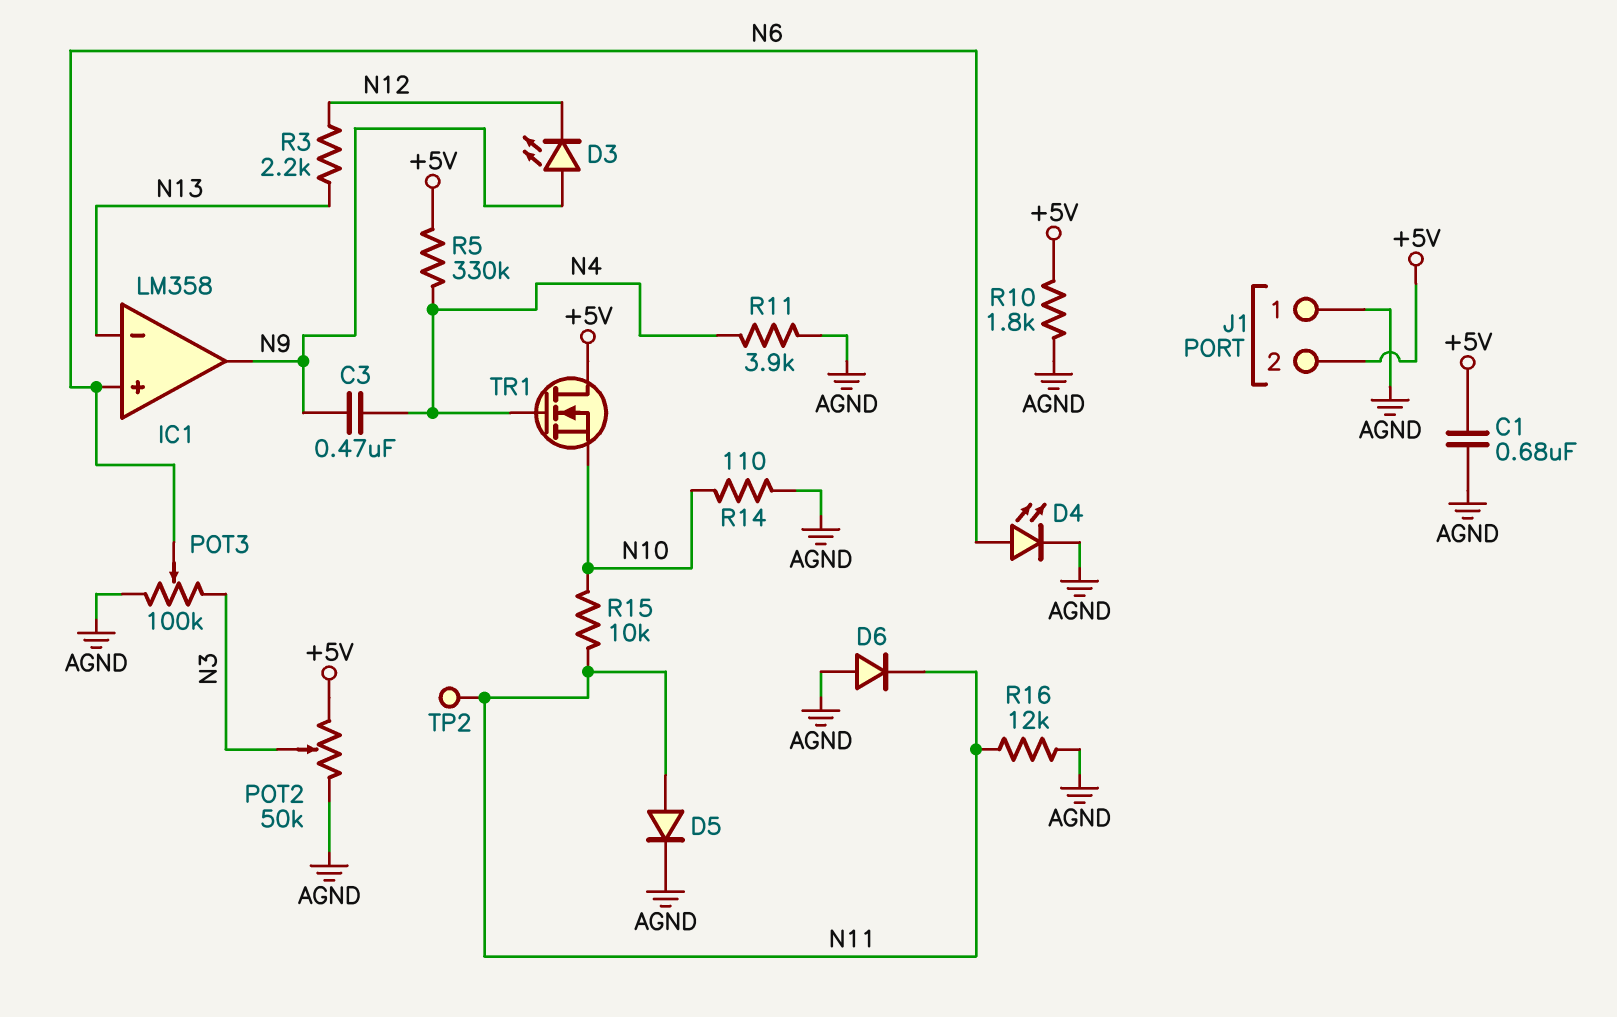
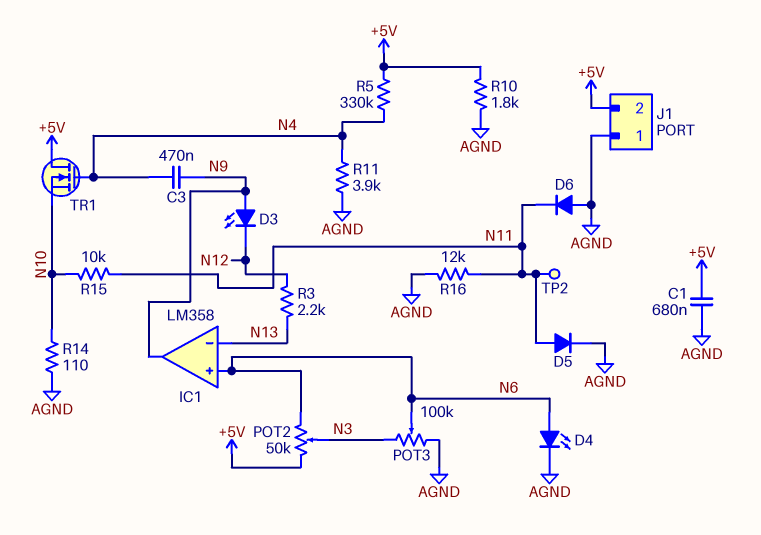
POT2: 50k (+5V, AGND, wiper N3) -> 50k (+5V, N6, wiper N3)

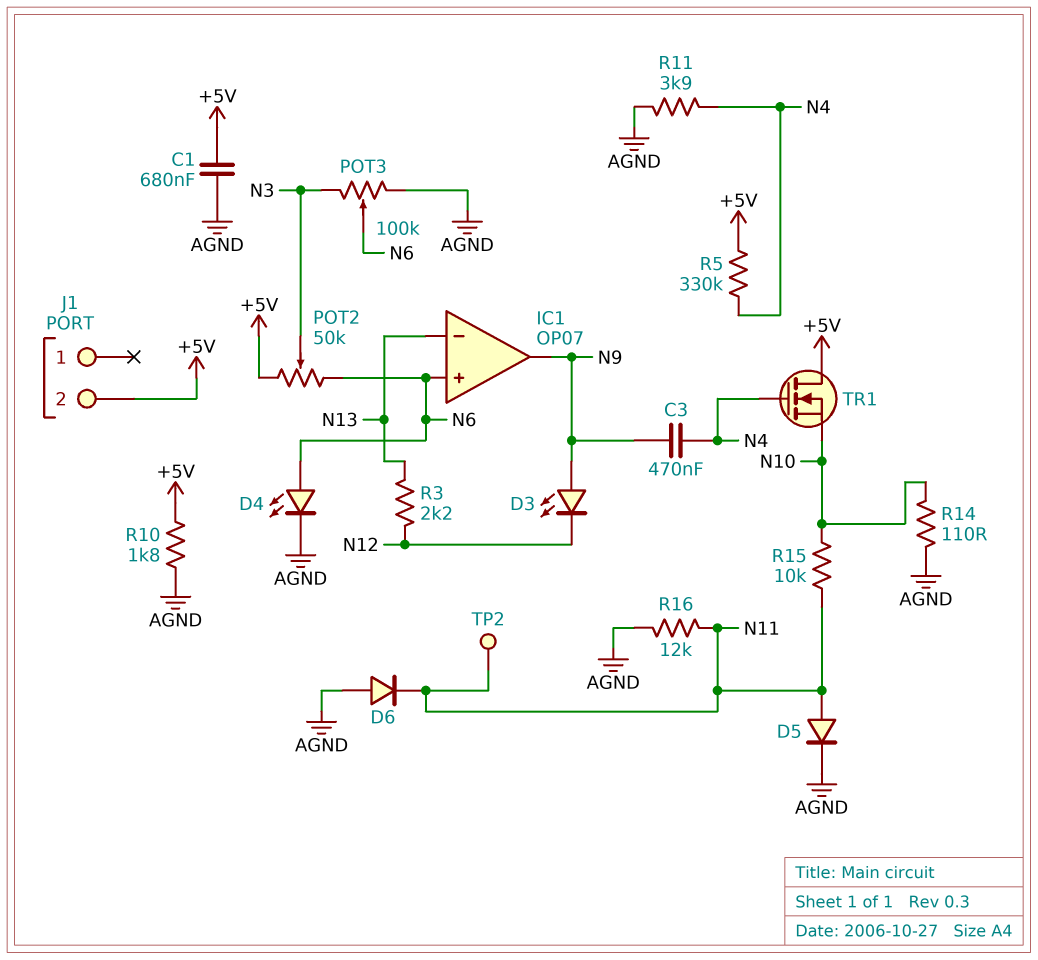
IC1: LM358 -> OP07
J1 pin 1: AGND -> none

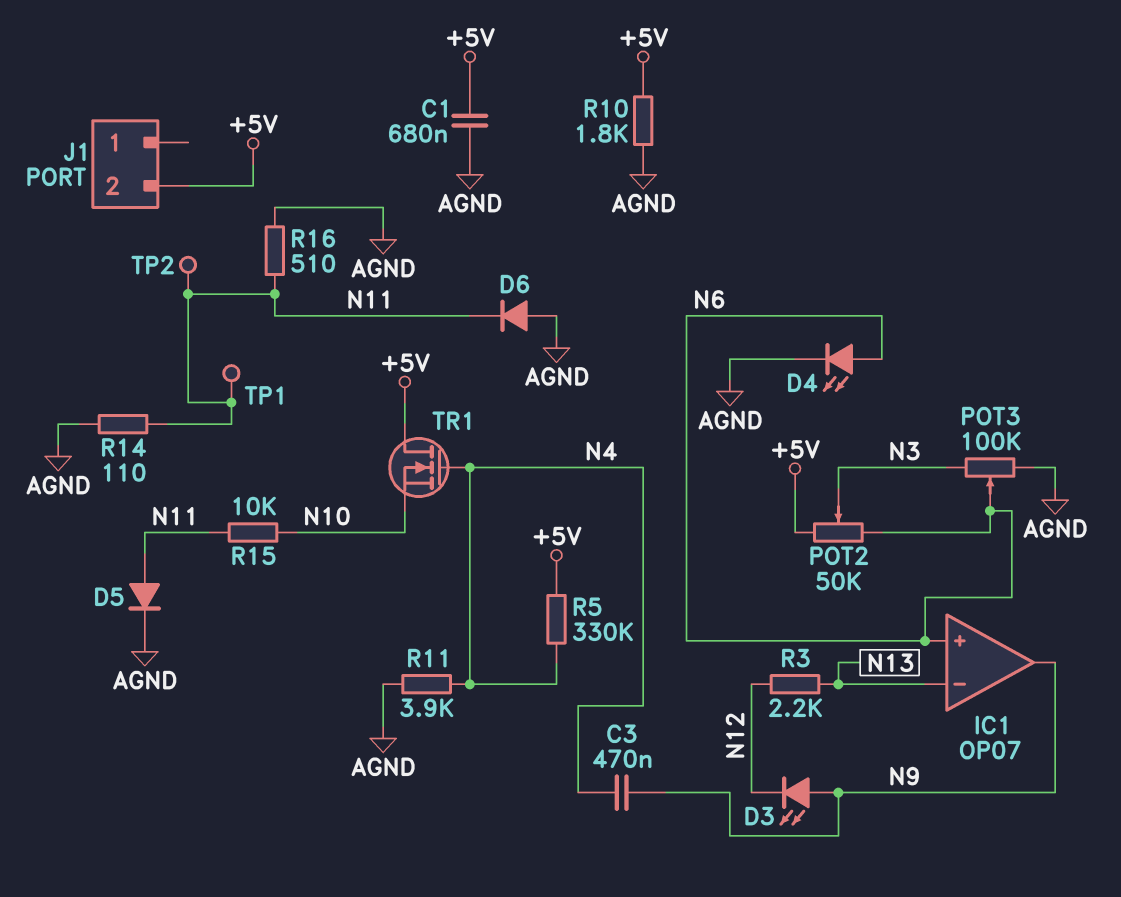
R14: 110 (AGND, N10) -> 110 (AGND, N11)
R16: 12k (AGND, N11) -> 510 (AGND, N11)
TP1: none -> test point (N11)

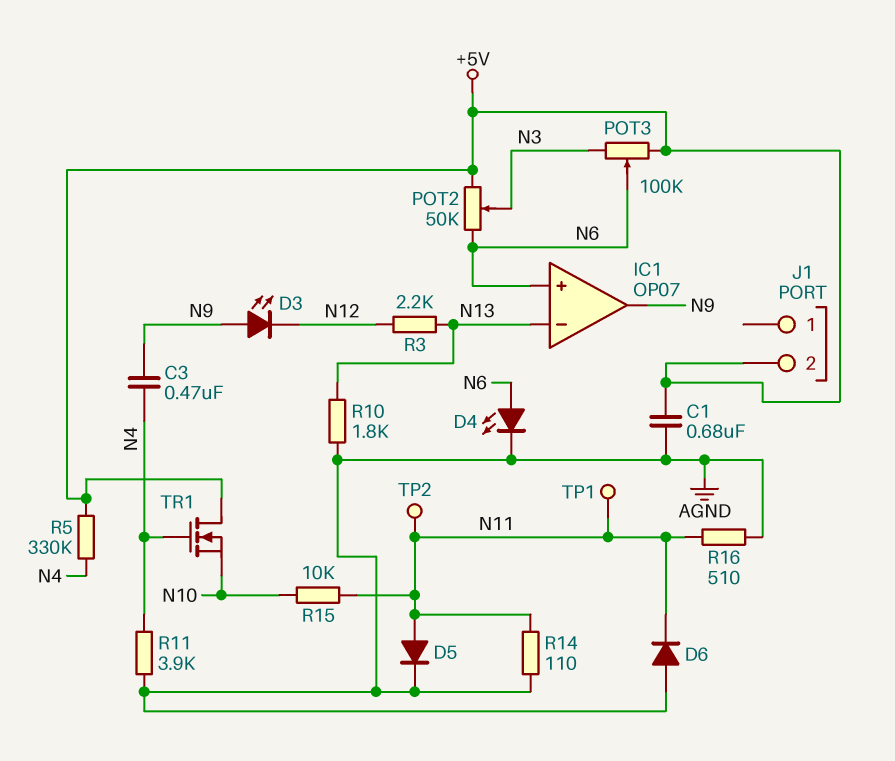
POT3: 100k (AGND, N3, wiper N6) -> 100k (+5V, N3, wiper N6)
R10: 1.8k (+5V, AGND) -> 1.8k (AGND, N13)

